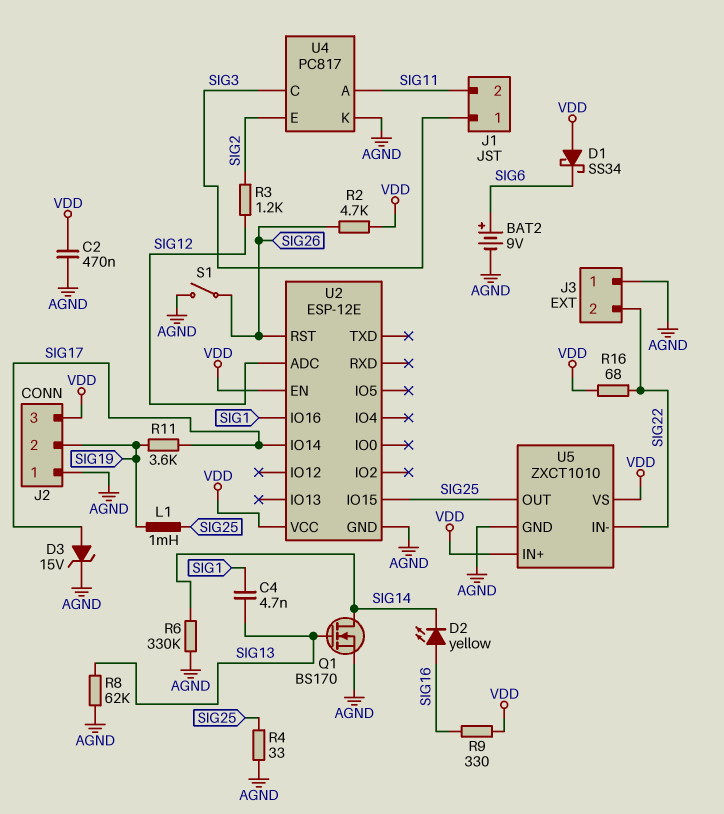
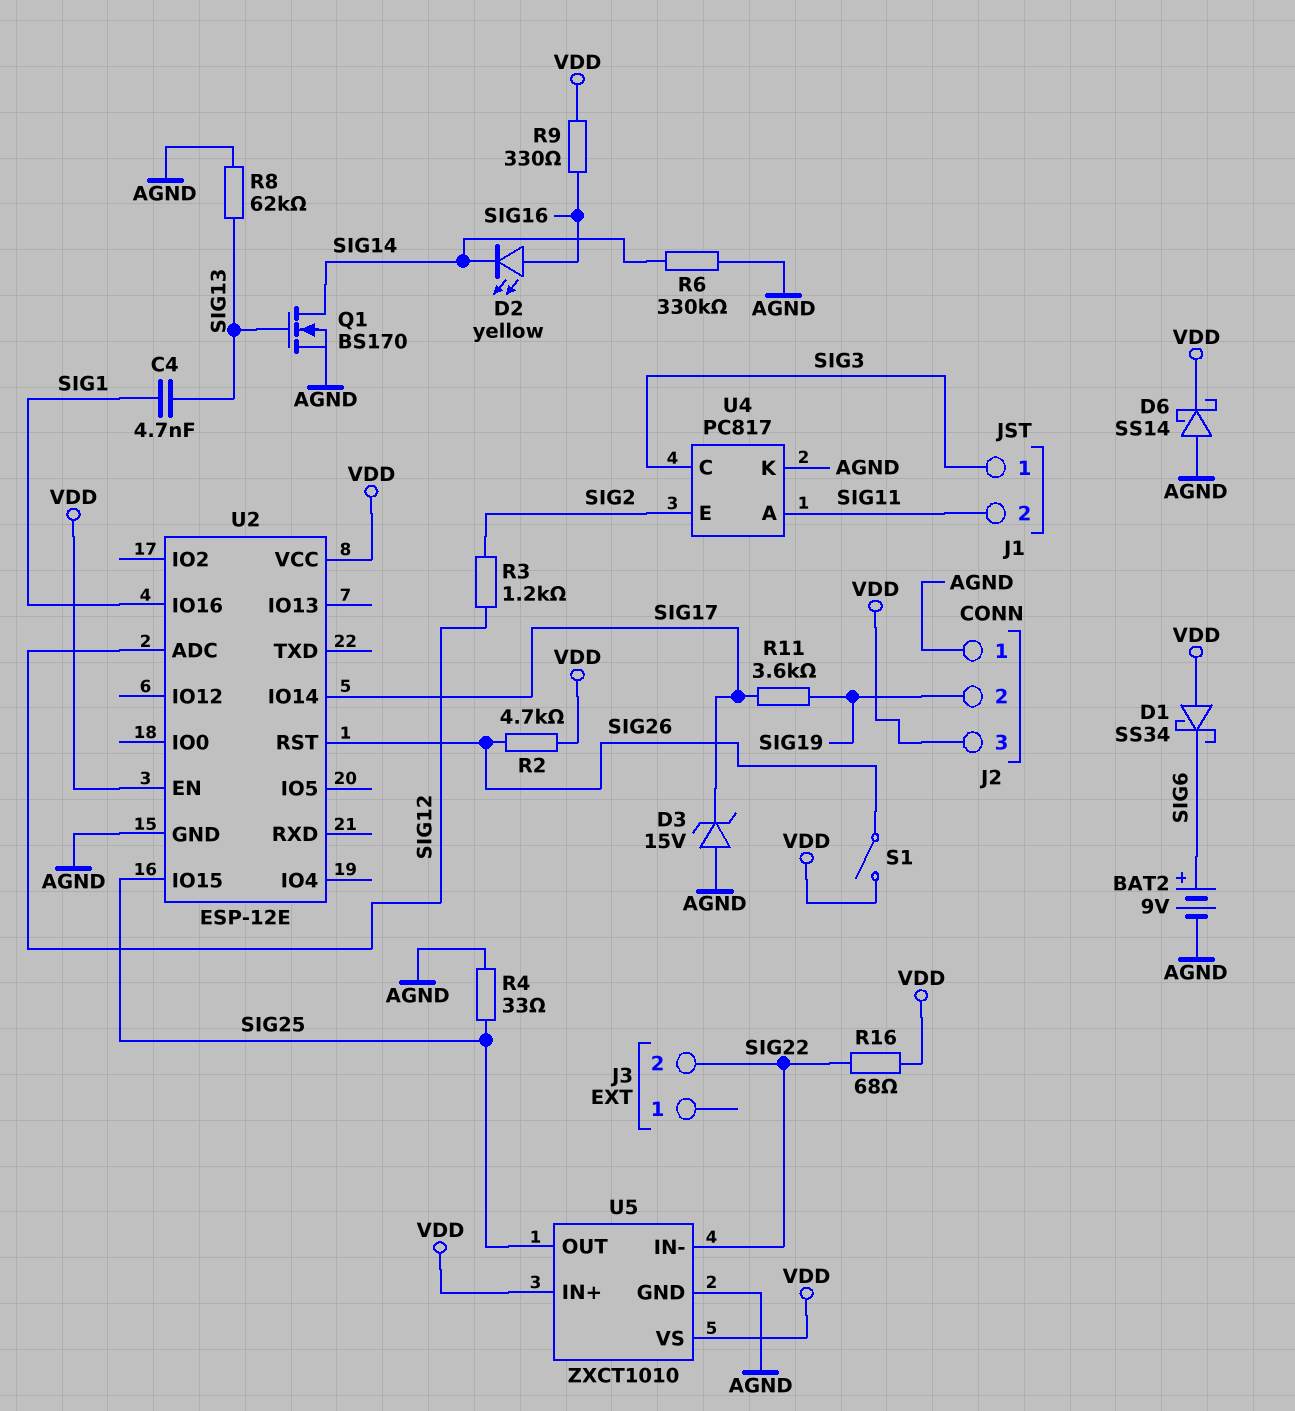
C2: 470nF (AGND, VDD) -> none
D3: zener 15V (A SIG17, K AGND) -> zener 15V (A AGND, K SIG17)
D6: none -> schottky SS14 (A AGND, K VDD)
J3 pin 1: AGND -> none
L1: 1mH (SIG19, SIG25) -> none
S1: switch (AGND, SIG26) -> switch (SIG26, VDD)

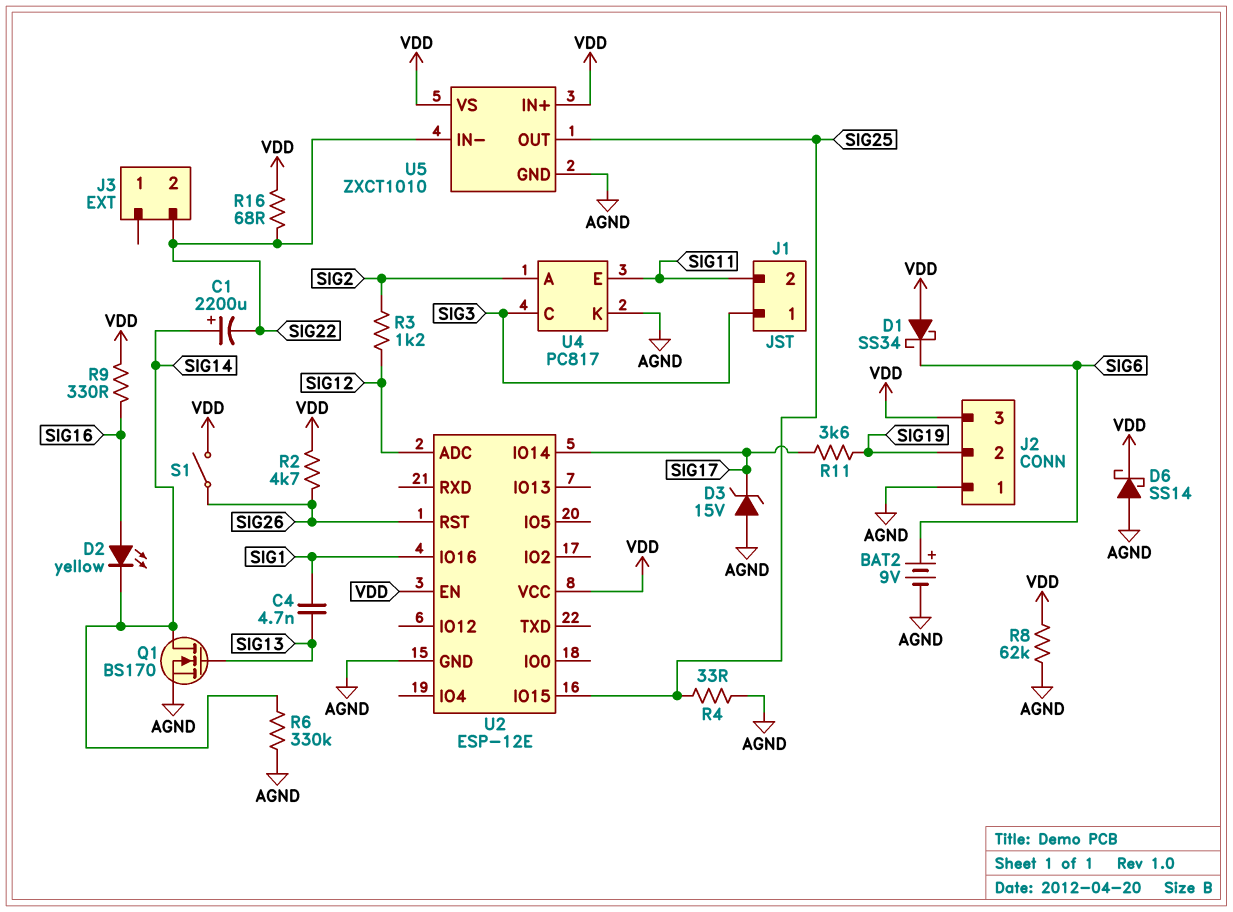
C1: none -> 2200uF (plus SIG14, minus SIG22)
R8: 62k (AGND, SIG13) -> 62k (AGND, VDD)
U4 pin A: SIG11 -> SIG2
U4 pin E: SIG2 -> SIG11

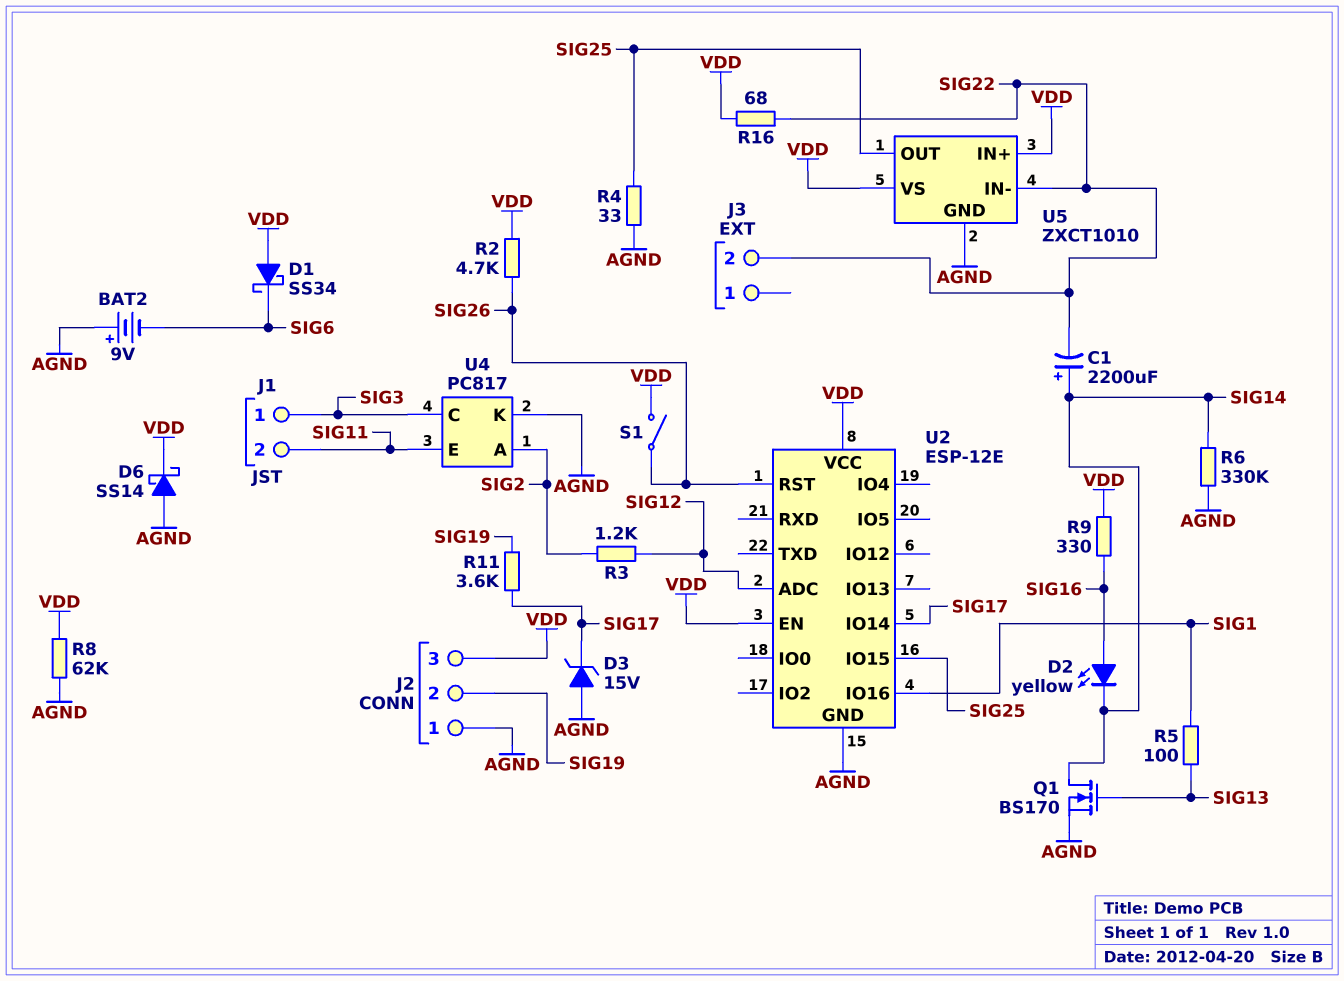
BAT2: 9V (plus SIG6, minus AGND) -> 9V (plus AGND, minus SIG6)
C4: 4.7nF (SIG1, SIG13) -> none
R5: none -> 100 (SIG1, SIG13)

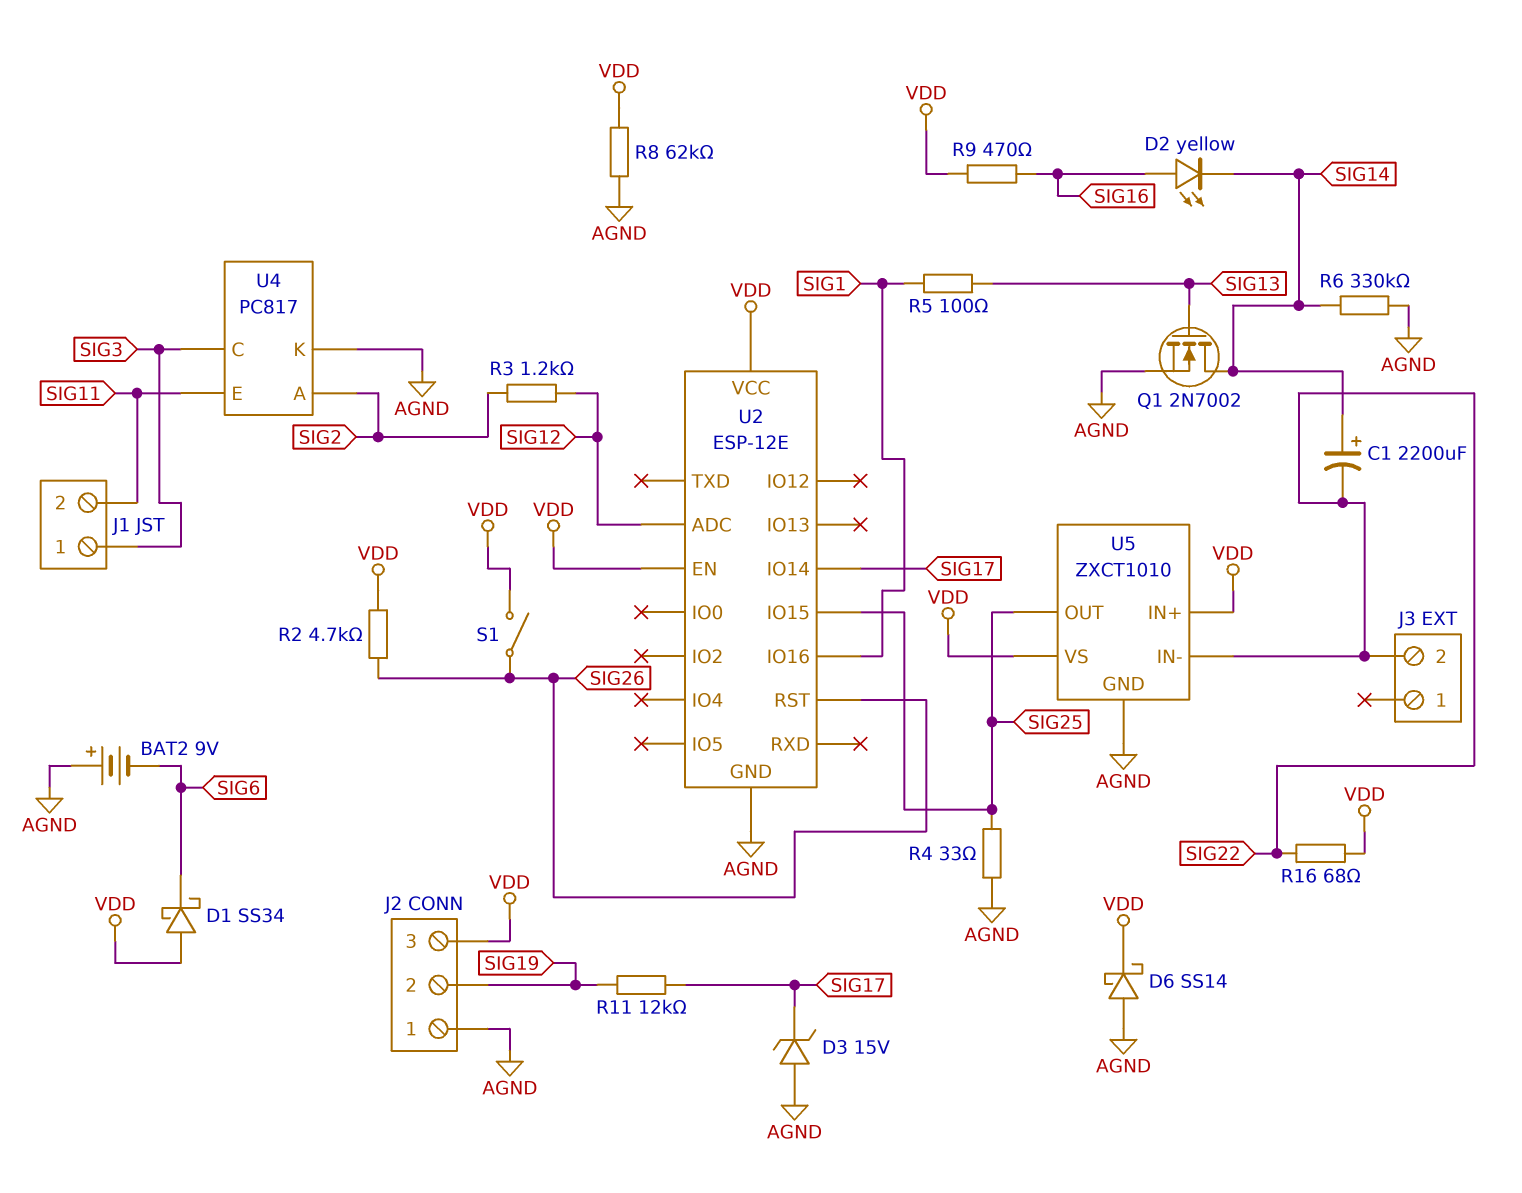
Q1: NMOS BS170 (G SIG13, D SIG14, S AGND) -> NMOS 2N7002 (G SIG13, D SIG14, S AGND)
R9: 330 (SIG16, VDD) -> 470 (SIG16, VDD)
R11: 3.6k (SIG17, SIG19) -> 12k (SIG17, SIG19)

